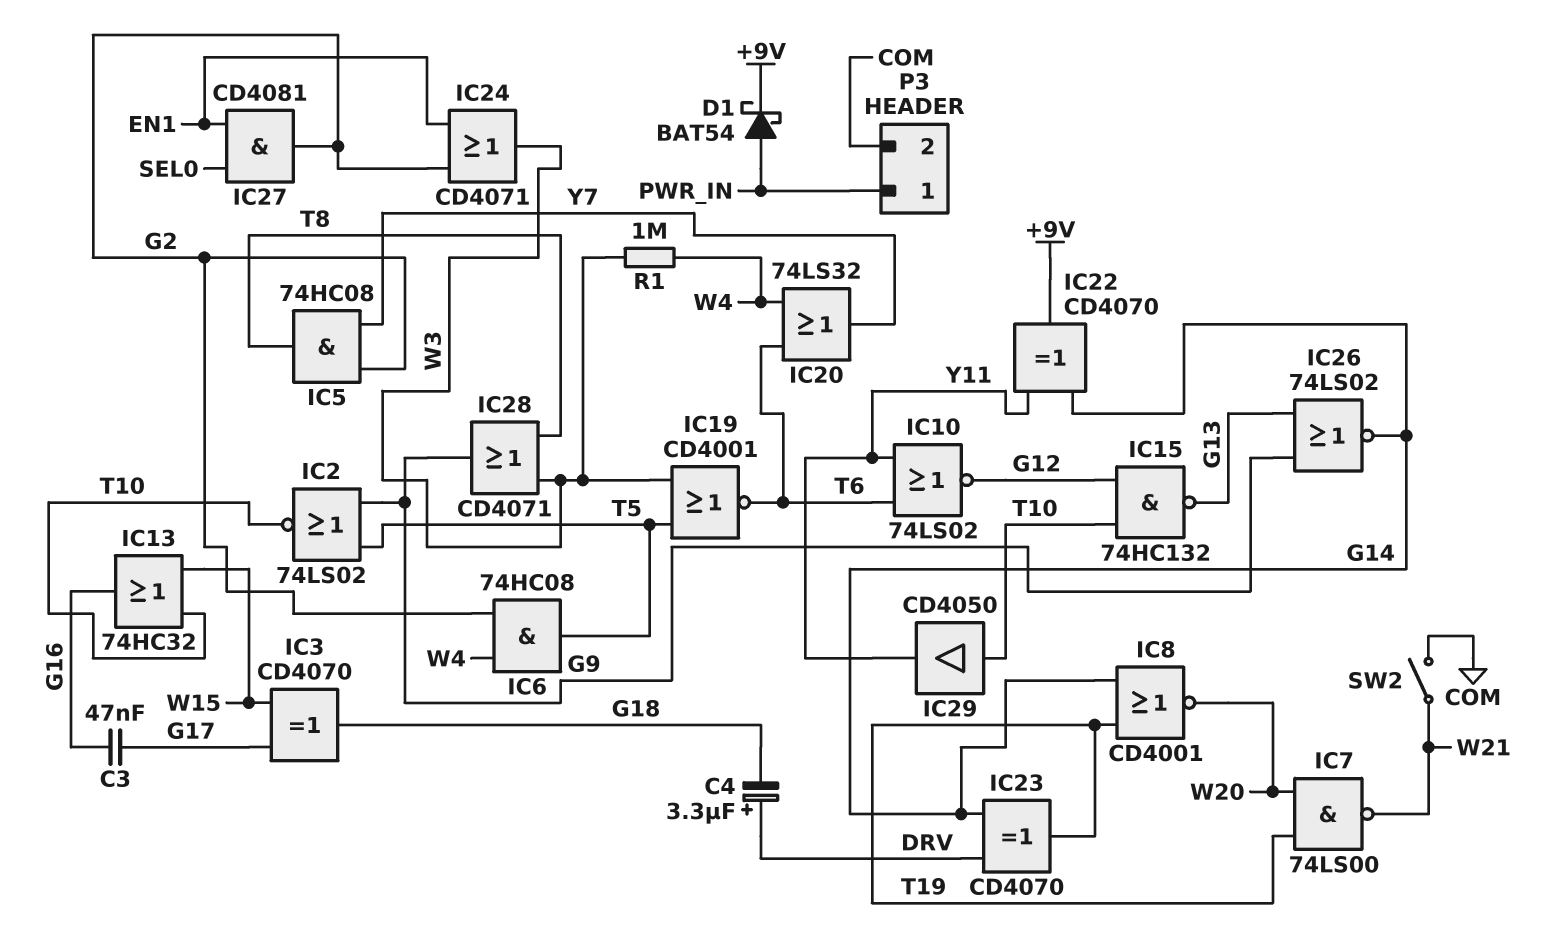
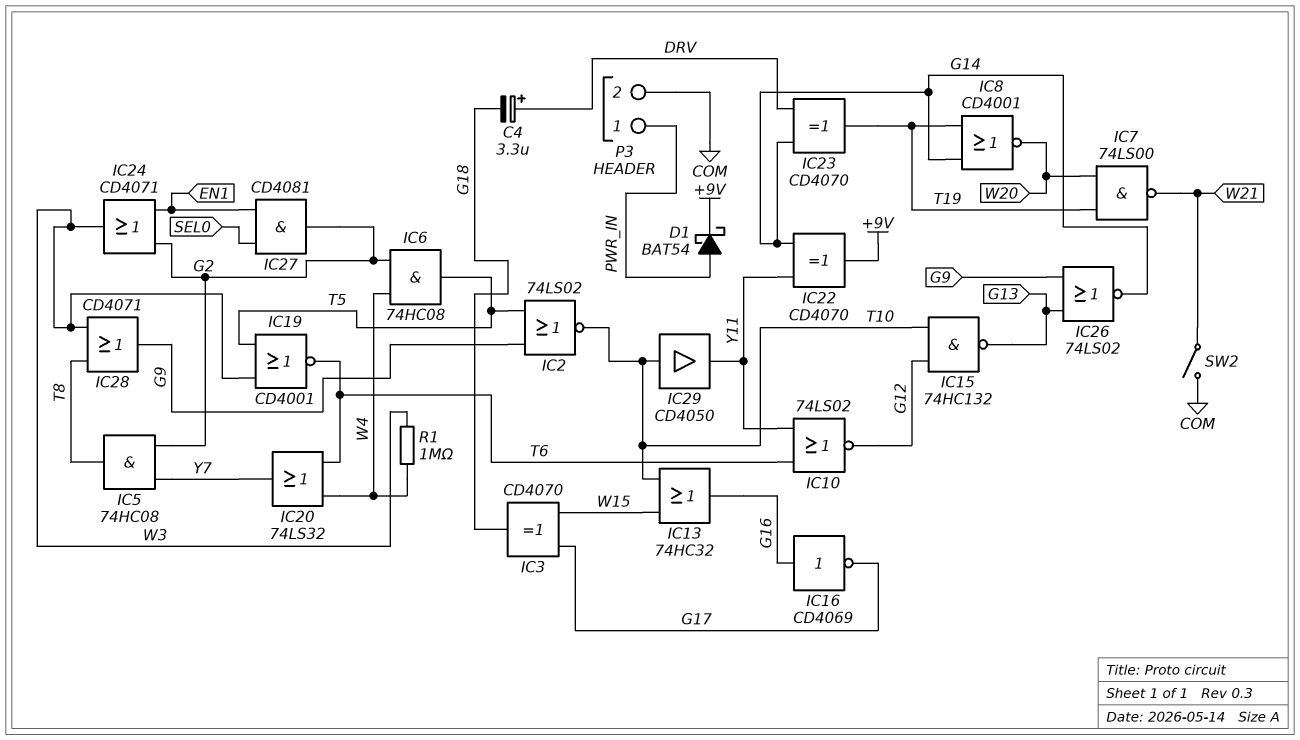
C3: 47nF (G16, G17) -> none
IC16: none -> NOT CD4069 (in G16, out G17)

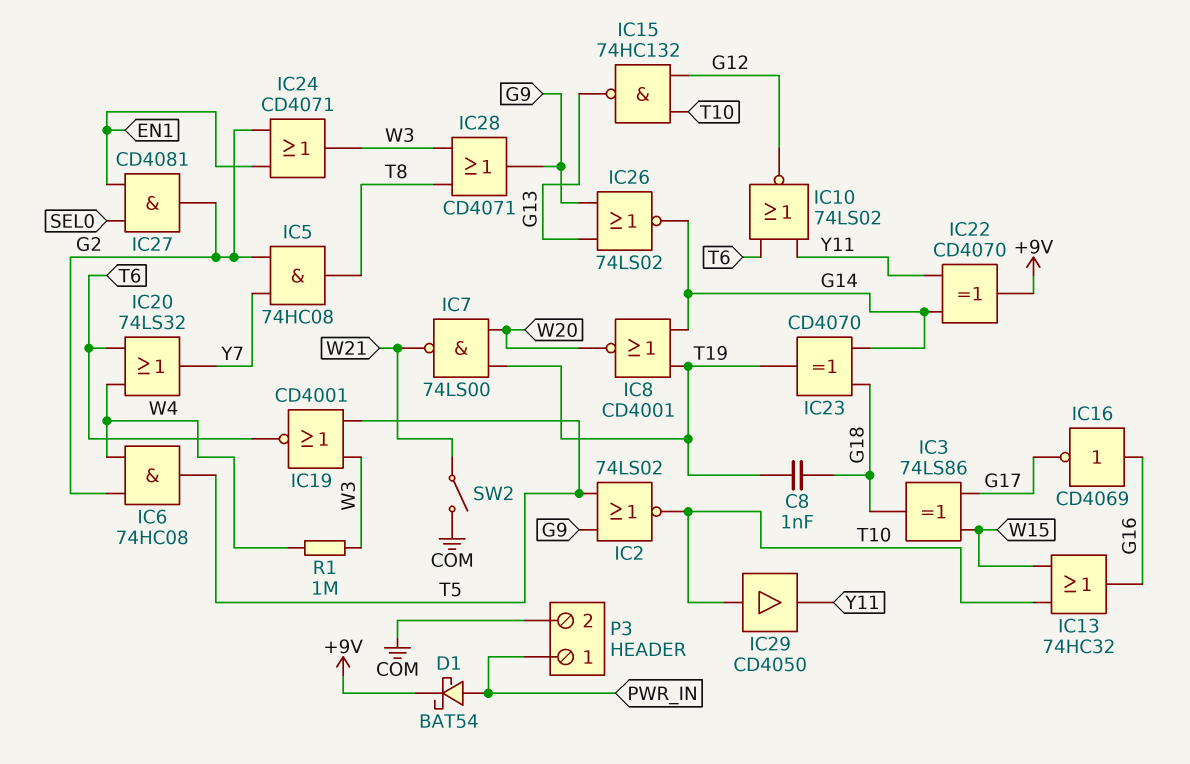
C4: 3.3uF (plus DRV, minus G18) -> none
C8: none -> 1nF (G18, T19)
IC3: XOR CD4070 (in G17, in W15, out G18) -> XOR 74LS86 (in G17, in W15, out G18)
IC23: XOR CD4070 (in DRV, in G14, out T19) -> XOR CD4070 (in G14, in G18, out T19)

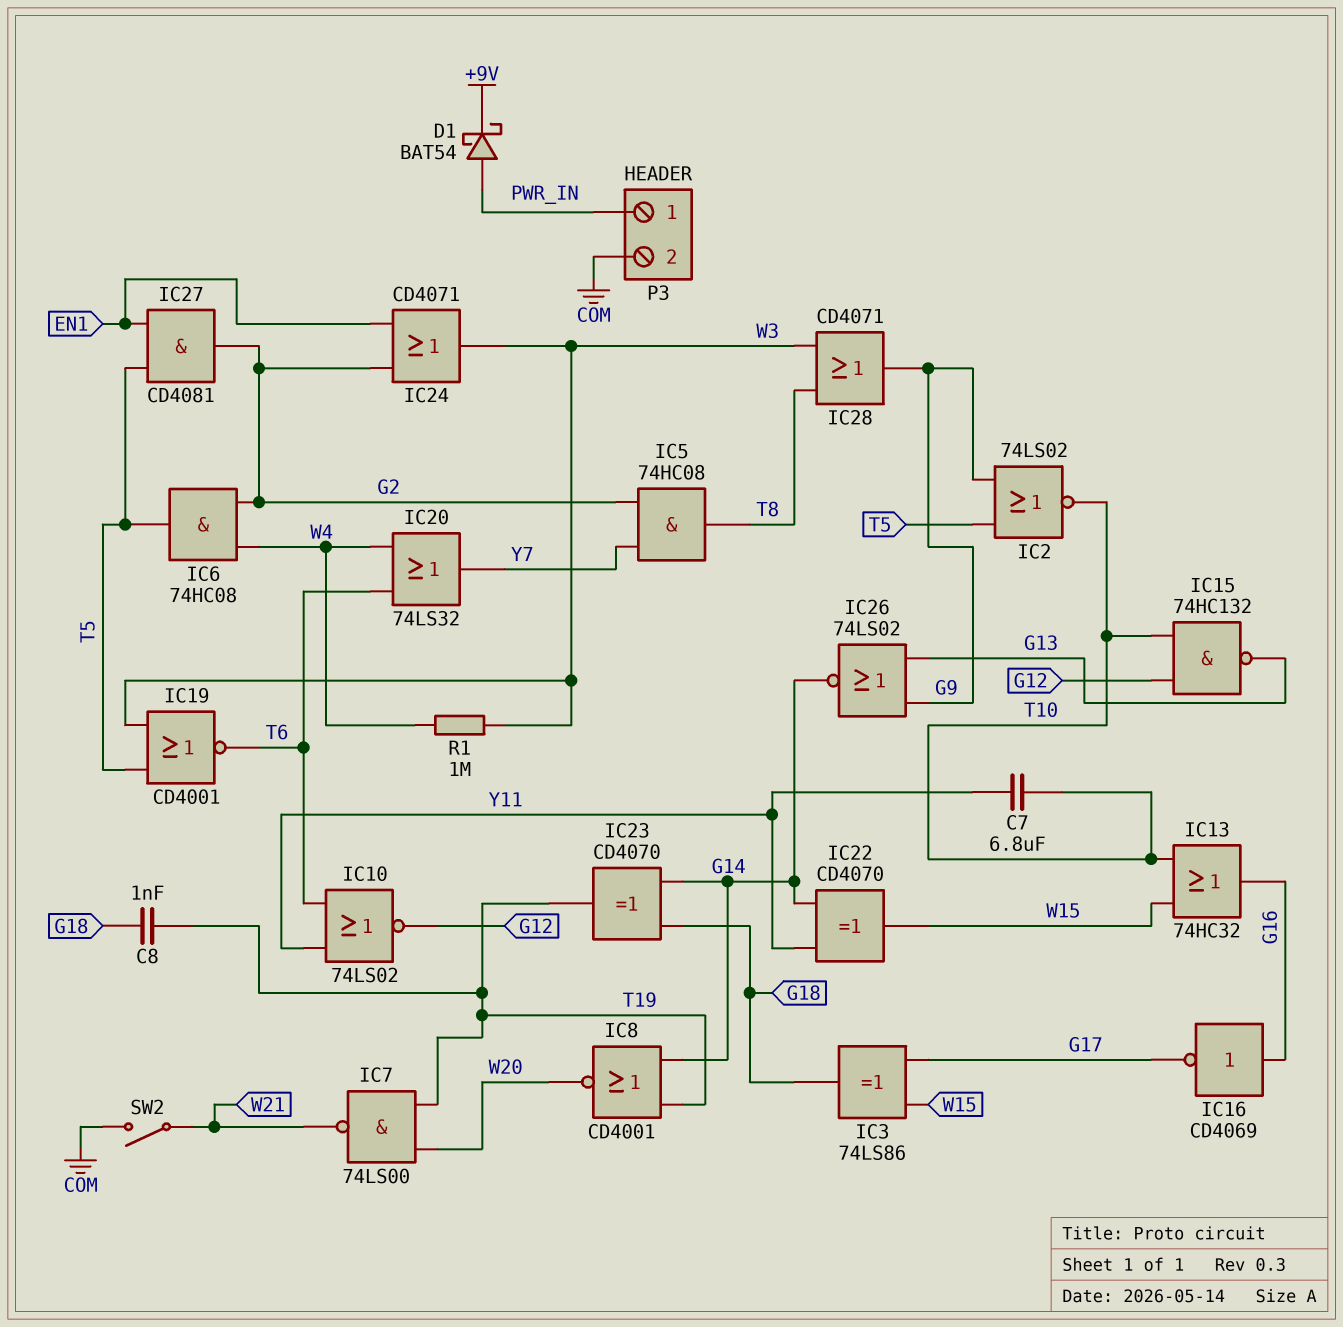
C7: none -> 6.8uF (T10, Y11)
IC22: XOR CD4070 (in G14, in Y11, out +9V) -> XOR CD4070 (in G14, in Y11, out W15)
IC27: AND CD4081 (in EN1, in SEL0, out G2) -> AND CD4081 (in EN1, in T5, out G2)
IC29: buffer CD4050 (in T10, out Y11) -> none

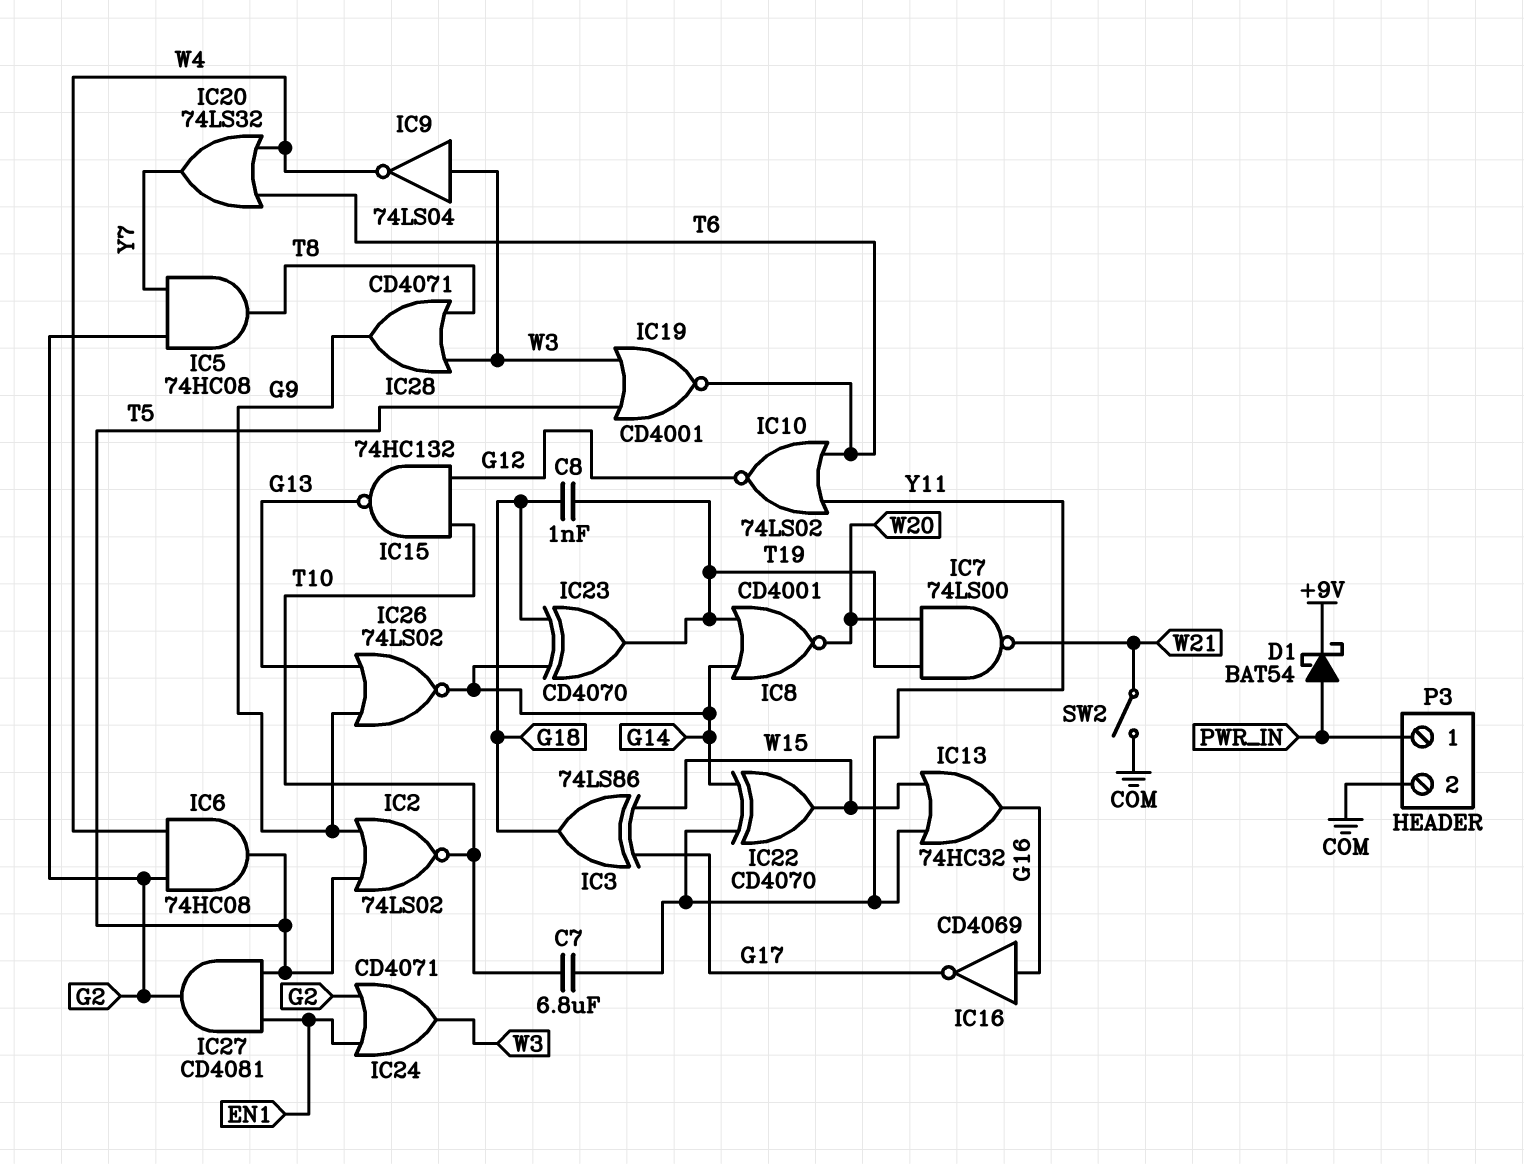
IC9: none -> NOT 74LS04 (in W3, out W4)
IC13: OR 74HC32 (in T10, in W15, out G16) -> OR 74HC32 (in W15, in Y11, out G16)
R1: 1M (W3, W4) -> none

